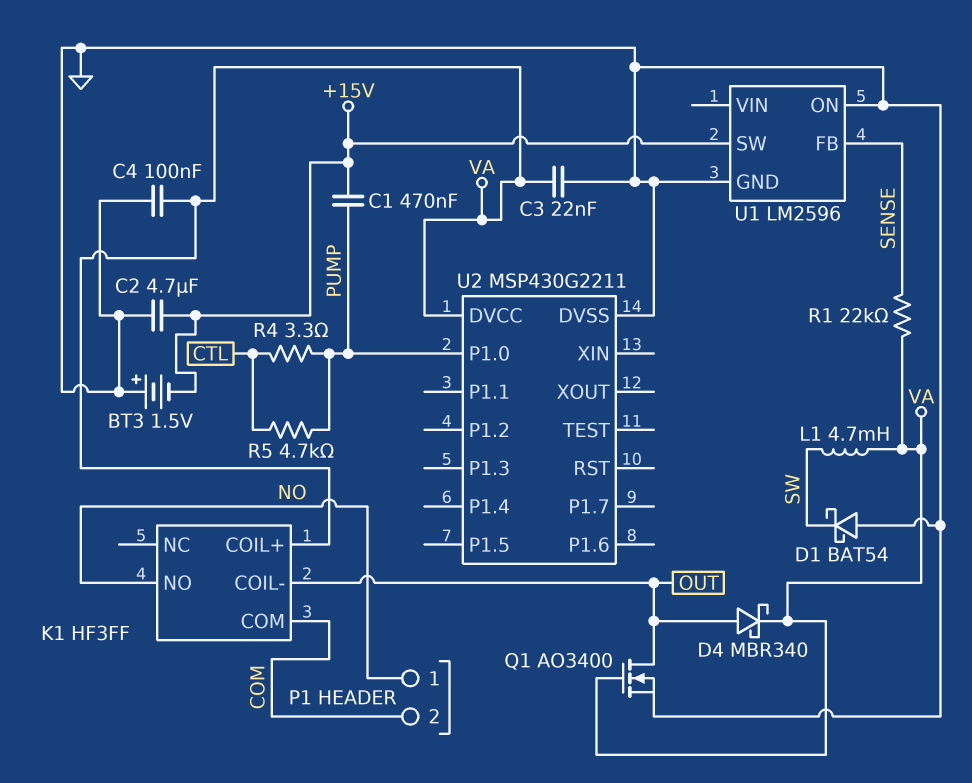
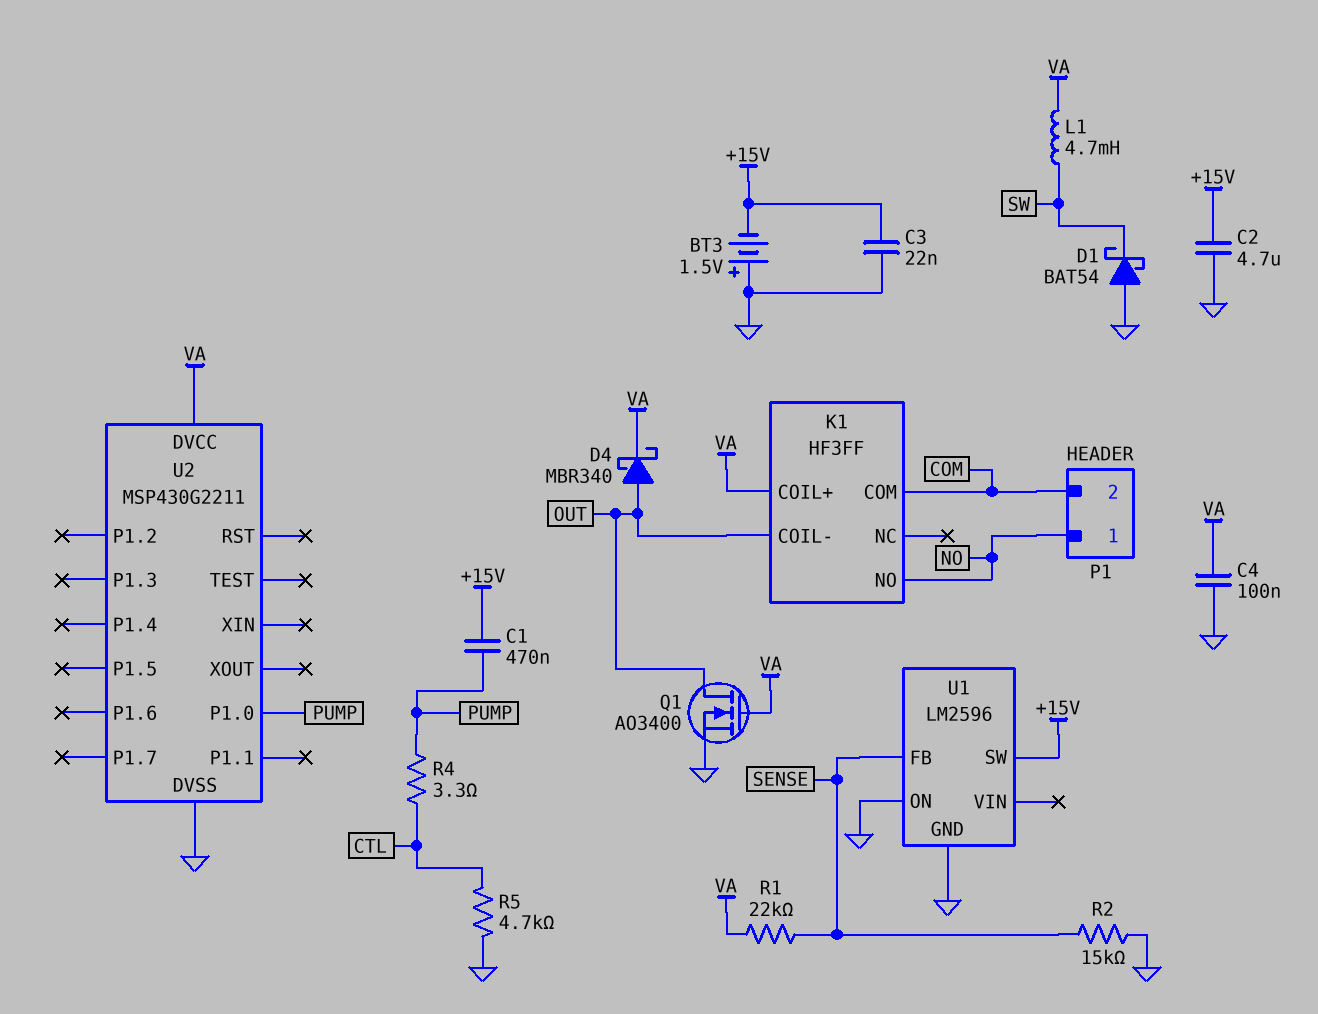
C3: 22nF (GND, VA) -> 22nF (+15V, GND)
R2: none -> 15k (GND, SENSE)
R5: 4.7k (CTL, PUMP) -> 4.7k (CTL, GND)

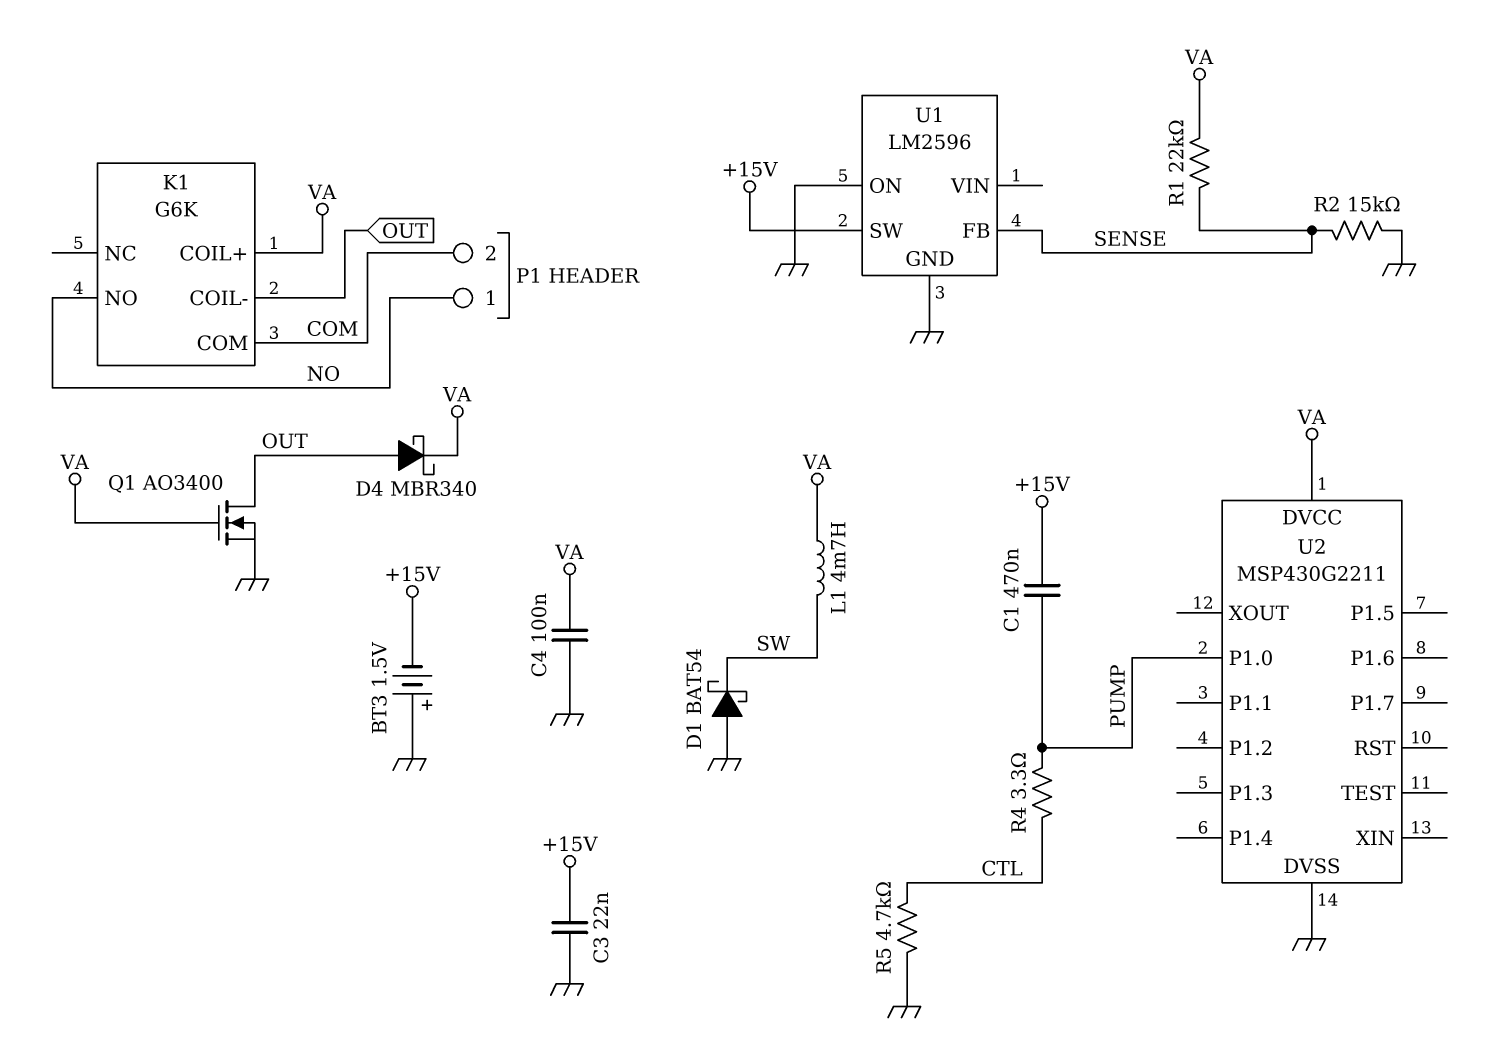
C2: 4.7uF (+15V, GND) -> none
K1: HF3FF -> G6K

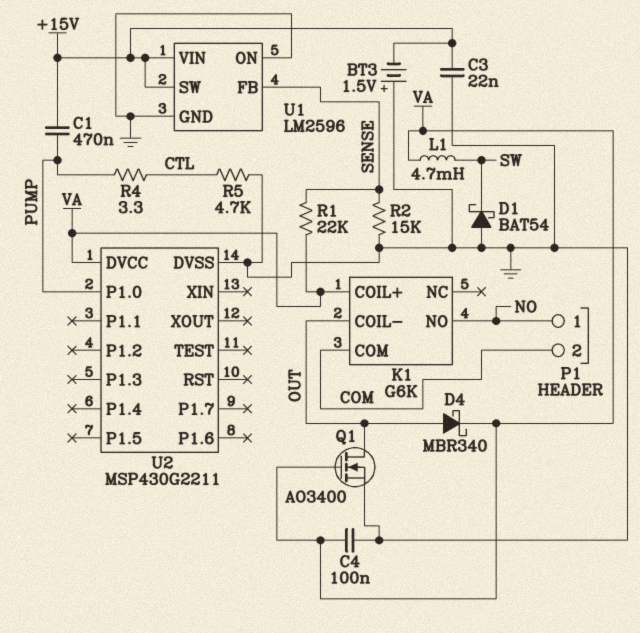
U1 pin VIN: none -> +15V

